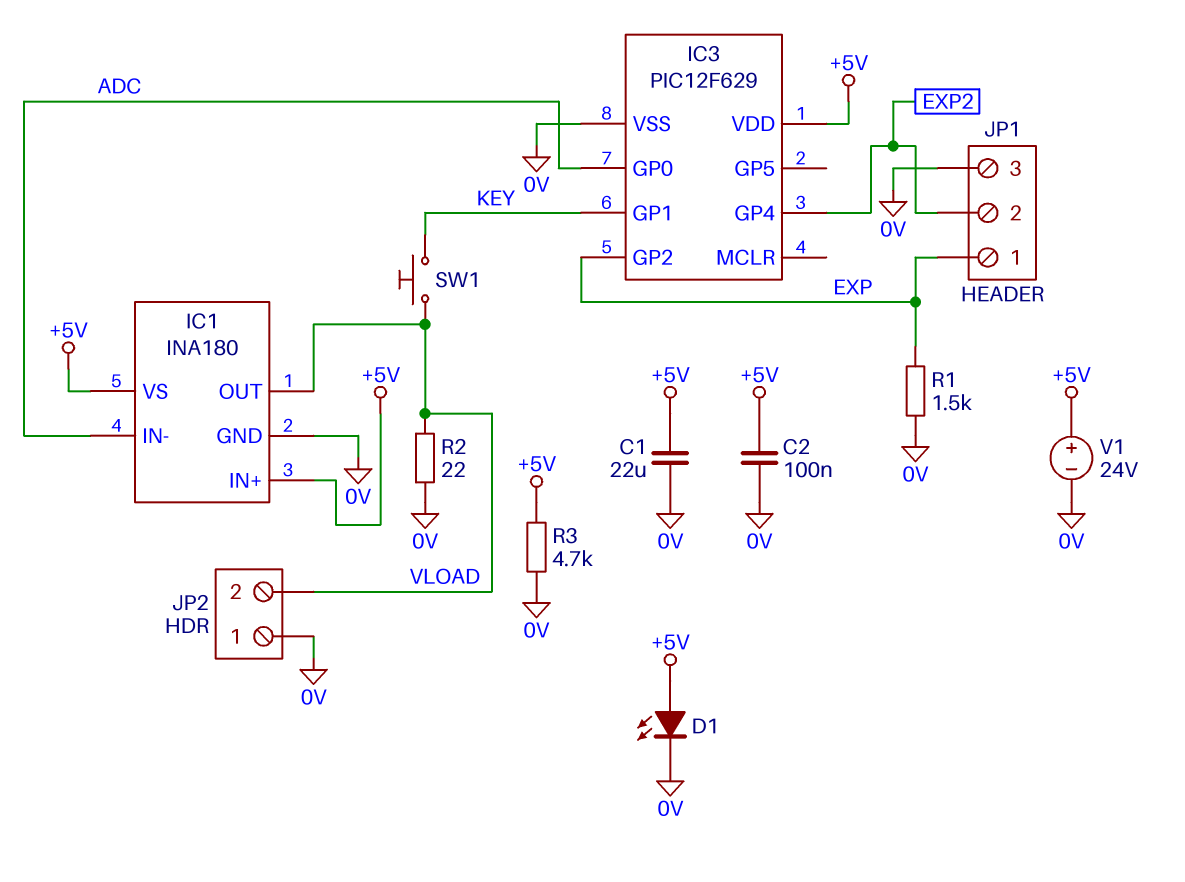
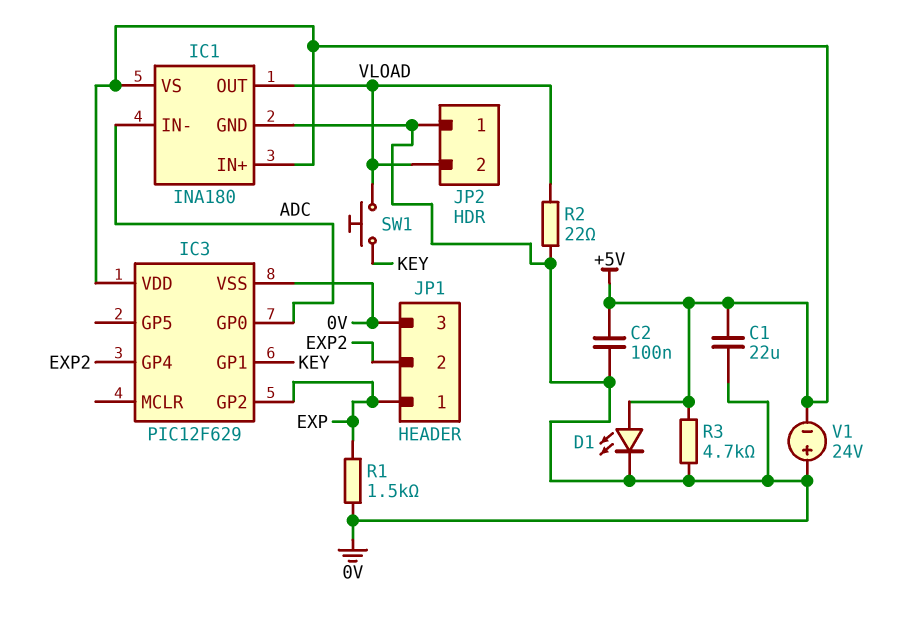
V1: 24V (plus +5V, minus 0V) -> 24V (plus 0V, minus +5V)

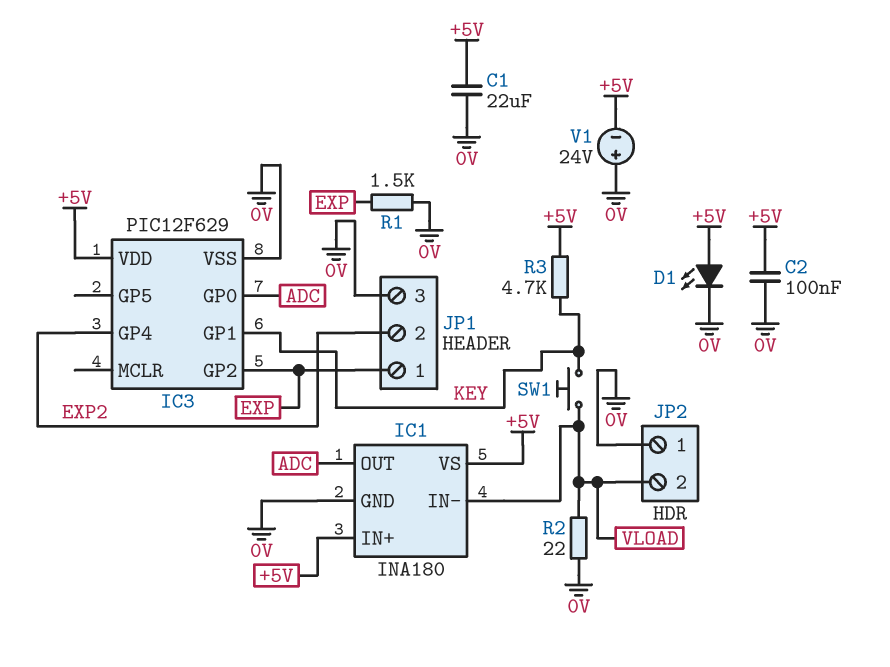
IC1 pin IN-: ADC -> VLOAD
IC1 pin OUT: VLOAD -> ADC
R3: 4.7k (+5V, 0V) -> 4.7k (+5V, KEY)

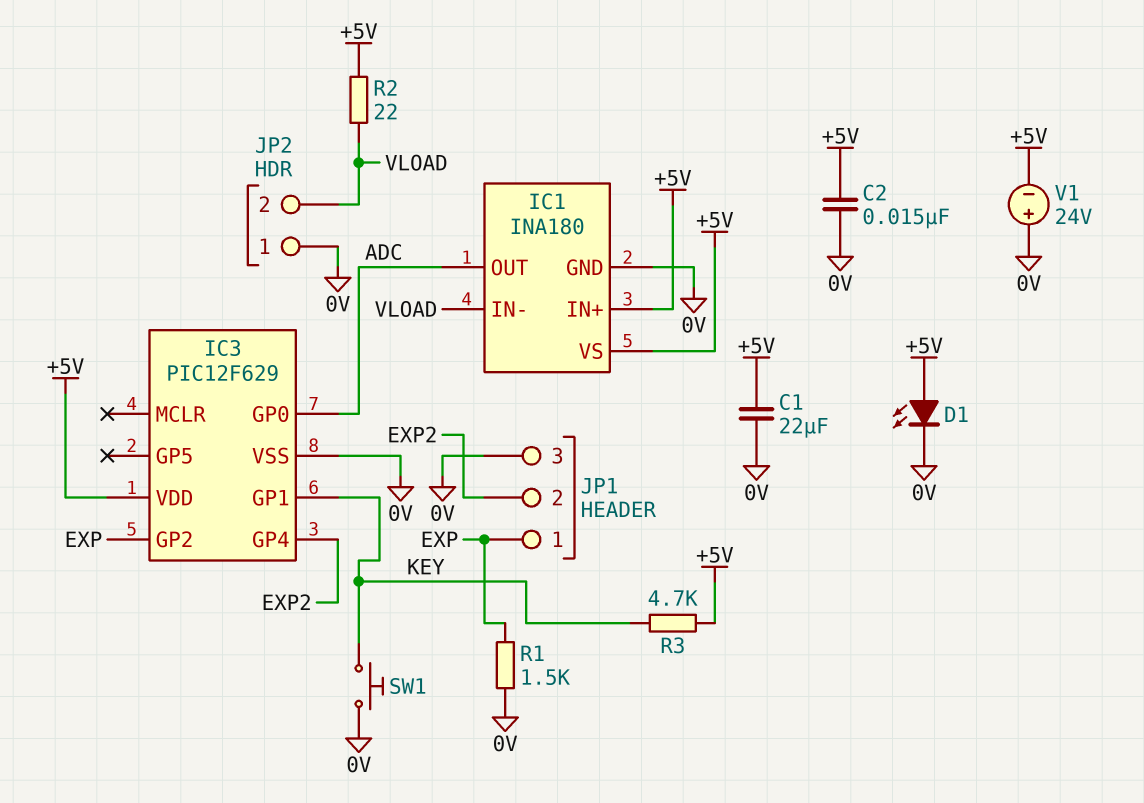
C2: 100nF (+5V, 0V) -> 15nF (+5V, 0V)
R2: 22 (0V, VLOAD) -> 22 (+5V, VLOAD)
SW1: button (KEY, VLOAD) -> button (0V, KEY)

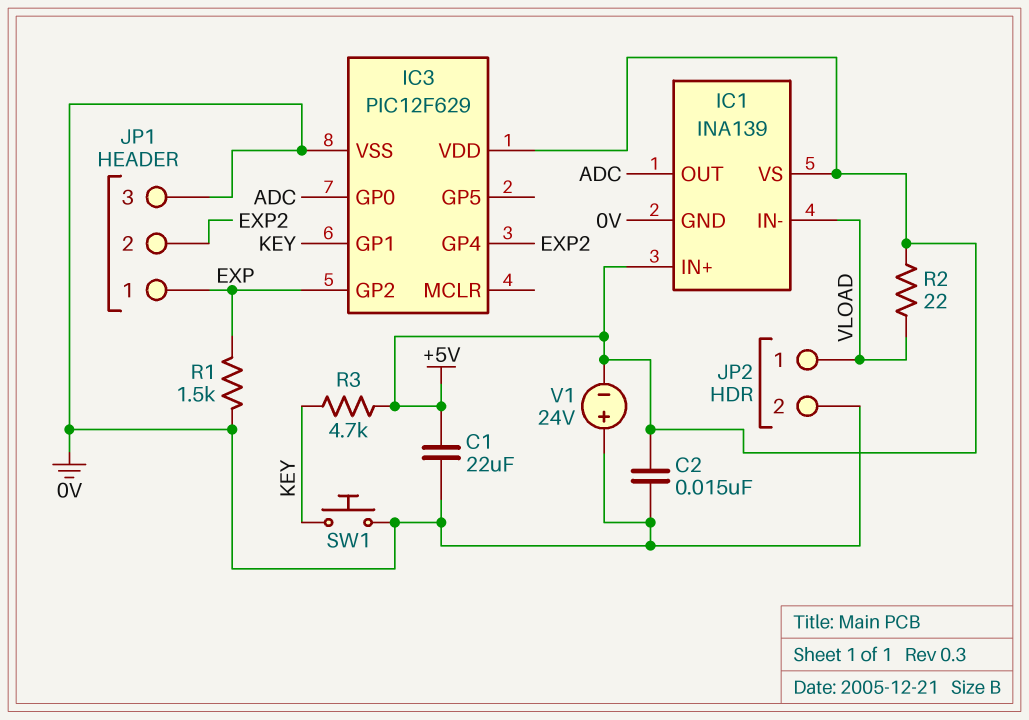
D1: LED (A +5V, K 0V) -> none
IC1: INA180 -> INA139
JP2 pin 1: 0V -> VLOAD
JP2 pin 2: VLOAD -> 0V

